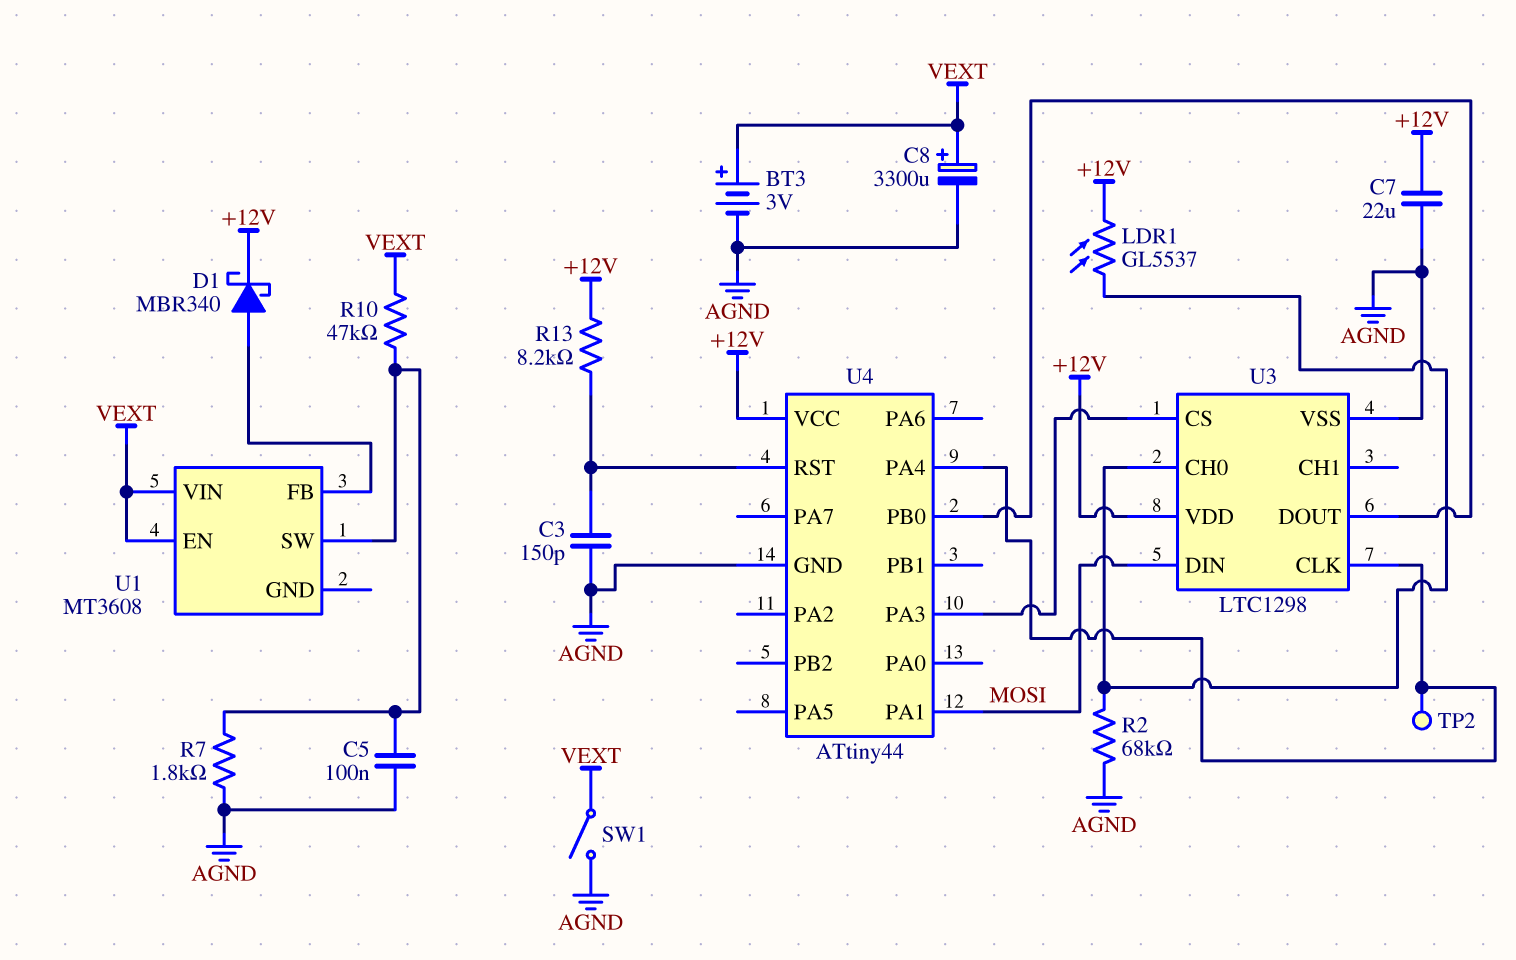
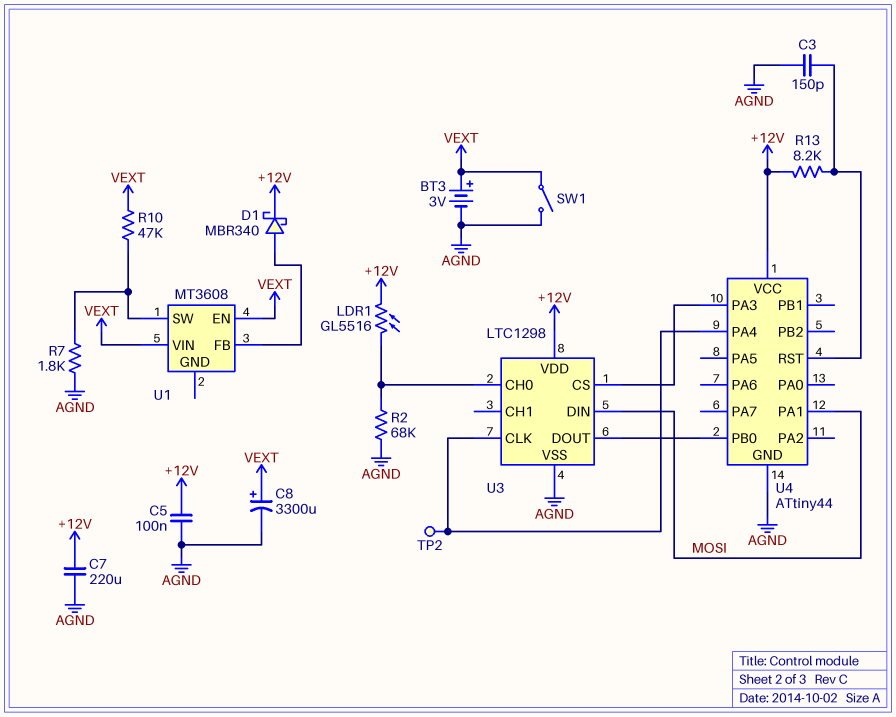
C5: 100nF (AGND, U1/SW) -> 100nF (+12V, AGND)
C7: 22uF (+12V, AGND) -> 220uF (+12V, AGND)
LDR1: GL5537 (+12V, U3/CH0) -> GL5516 (+12V, U3/CH0)

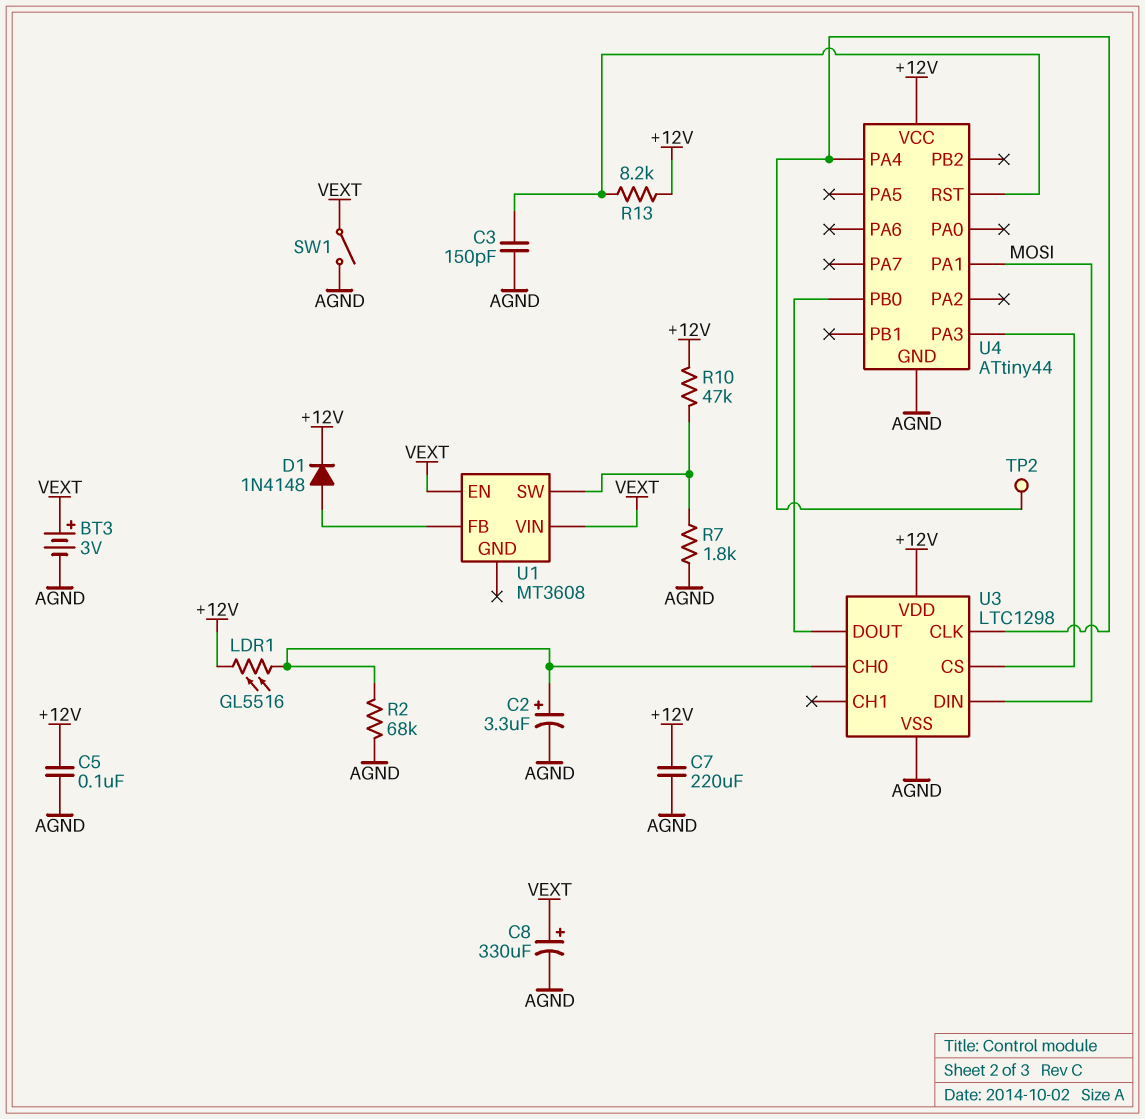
C2: none -> 3.3uF (plus U3/CH0, minus AGND)
C8: 3300uF (plus VEXT, minus AGND) -> 330uF (plus VEXT, minus AGND)
D1: schottky MBR340 (A U1/FB, K +12V) -> diode 1N4148 (A U1/FB, K +12V)
R10: 47k (U1/SW, VEXT) -> 47k (+12V, U1/SW)

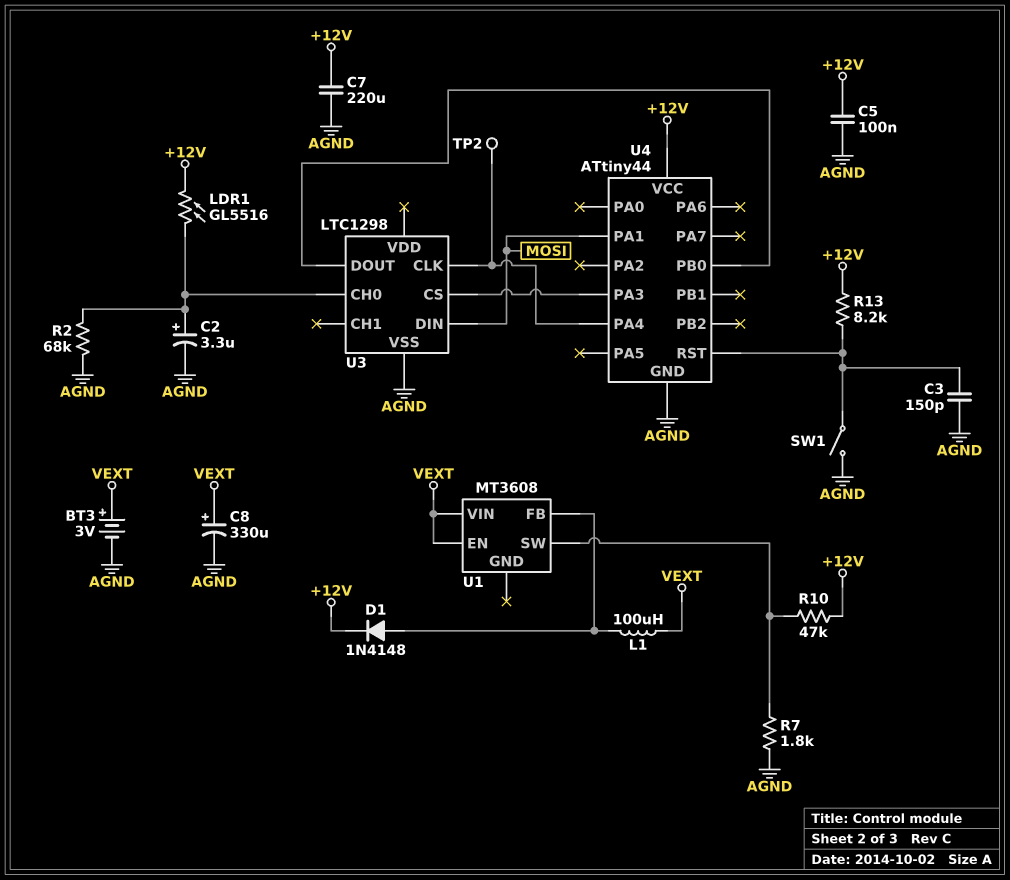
L1: none -> 100uH (U1/FB, VEXT)
SW1: switch (AGND, VEXT) -> switch (AGND, U4/RST)
U3 pin VDD: +12V -> none

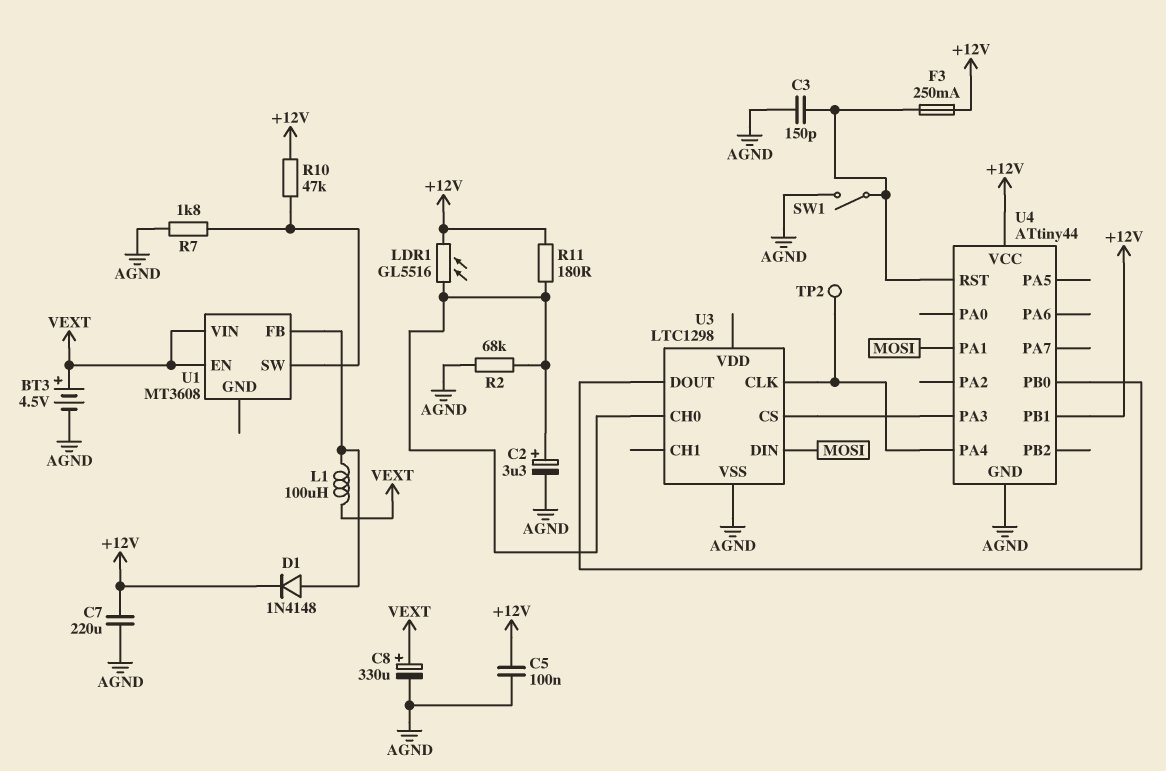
BT3: 3V (plus VEXT, minus AGND) -> 4.5V (plus VEXT, minus AGND)
F3: none -> 250mA (+12V, U4/RST)
R11: none -> 180 (+12V, U3/CH0)
R13: 8.2k (+12V, U4/RST) -> none
U4 pin PB1: none -> +12V

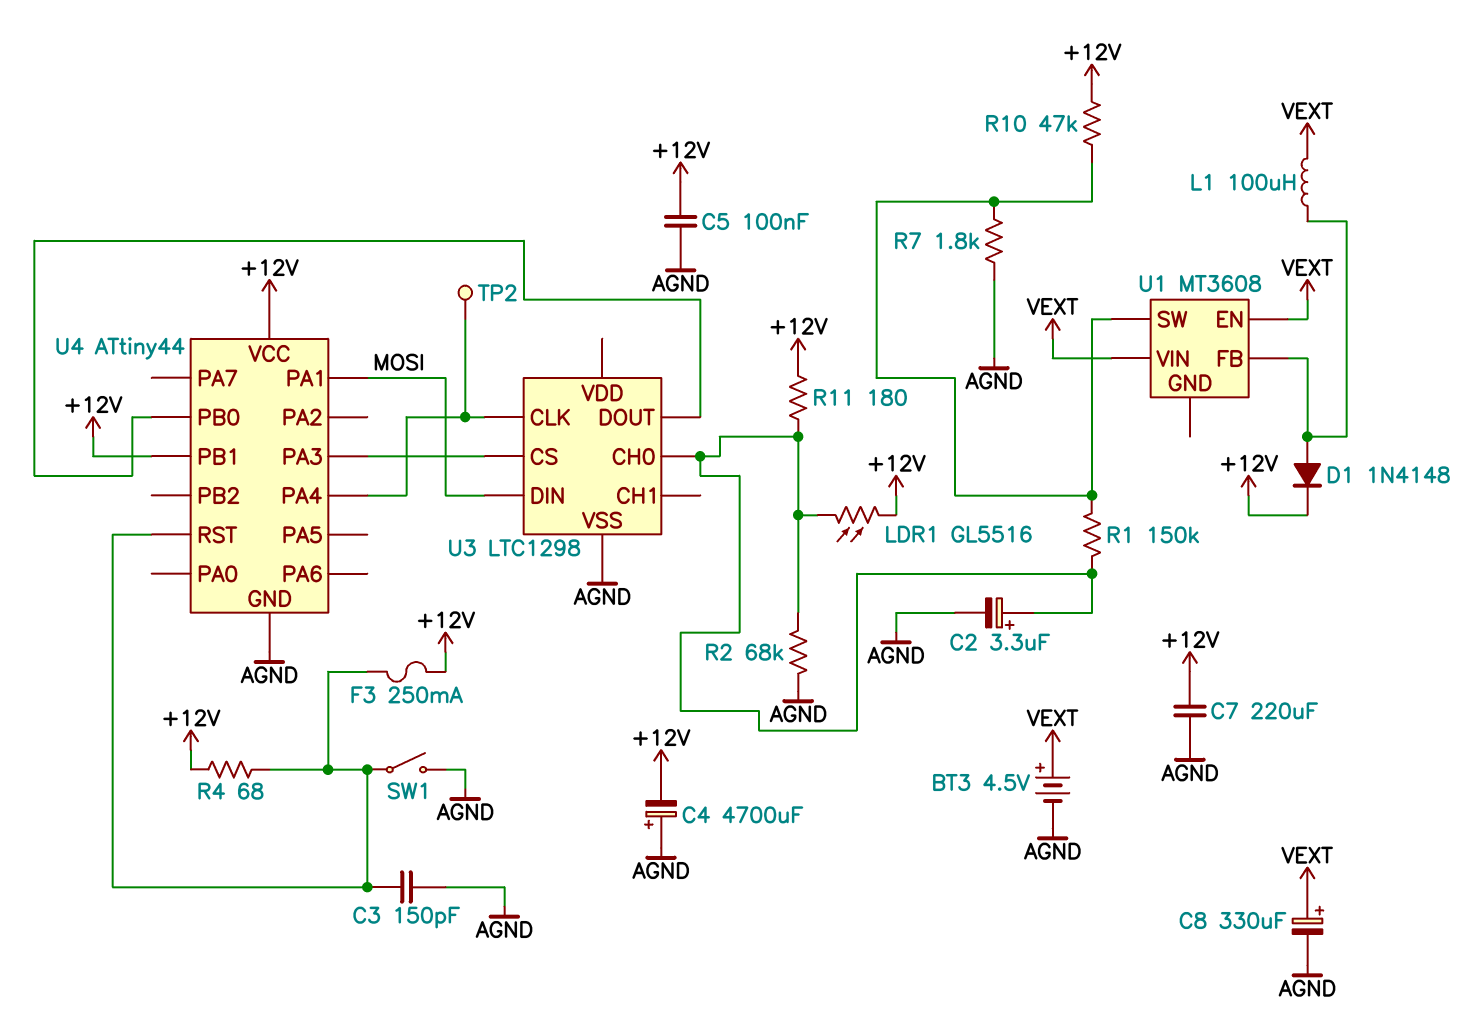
C4: none -> 4700uF (plus AGND, minus +12V)
R1: none -> 150k (U1/SW, U3/CH0)
R4: none -> 68 (+12V, U4/RST)

